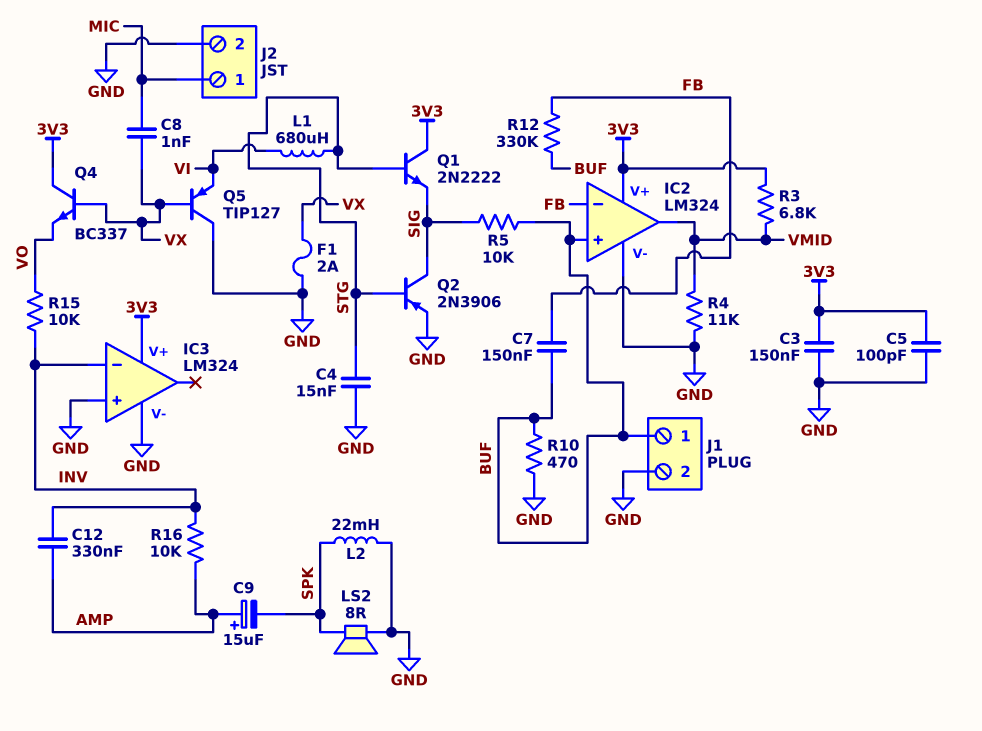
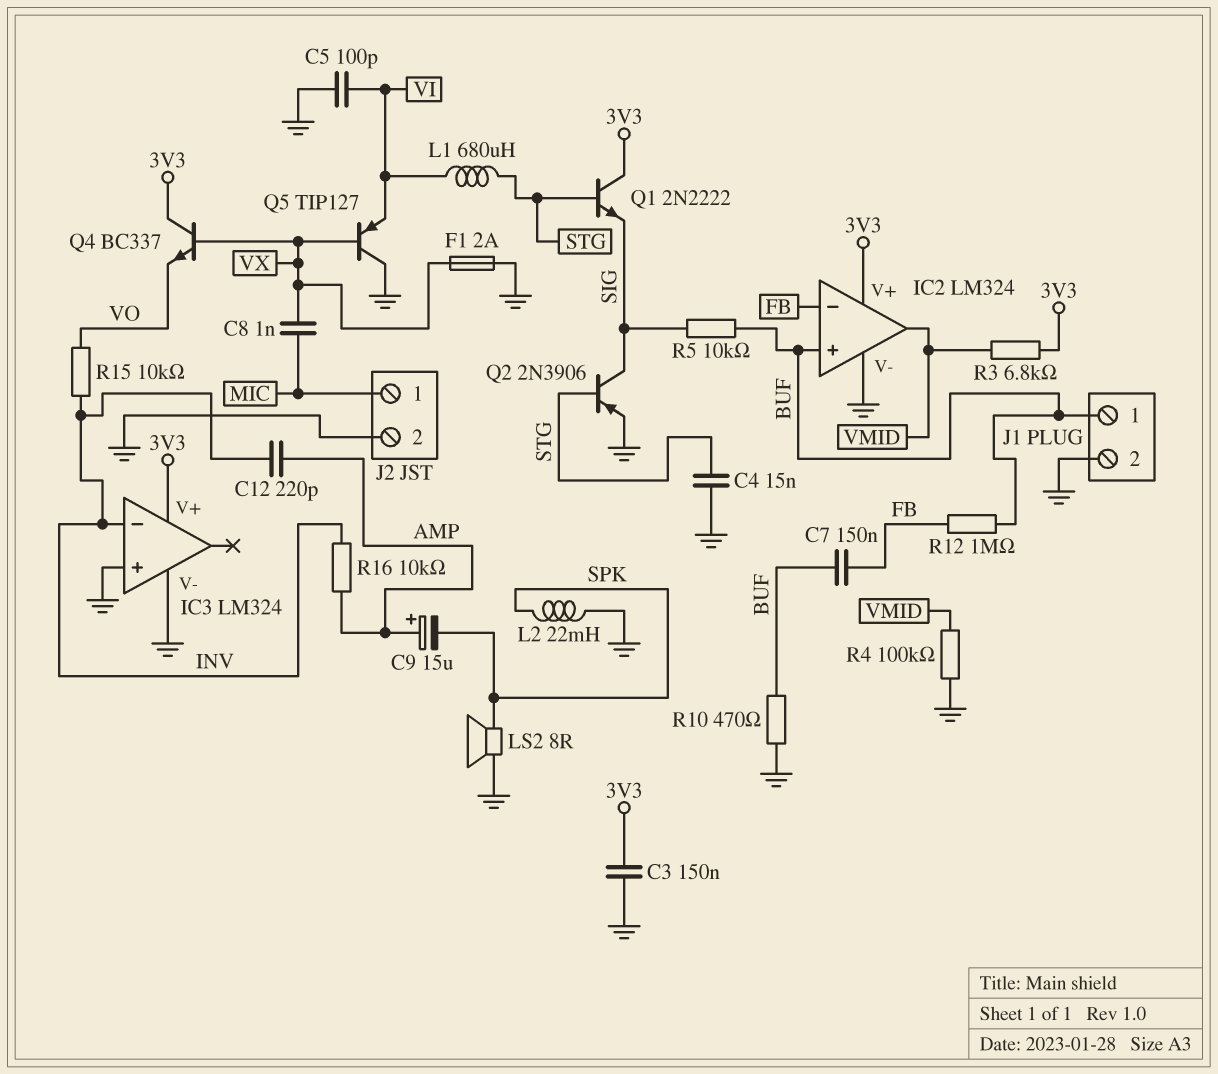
C5: 100pF (3V3, GND) -> 100pF (GND, VI)
C12: 330nF (AMP, INV) -> 220pF (AMP, INV)
R4: 11k (GND, VMID) -> 100k (GND, VMID)
R12: 330k (BUF, FB) -> 1M (BUF, FB)

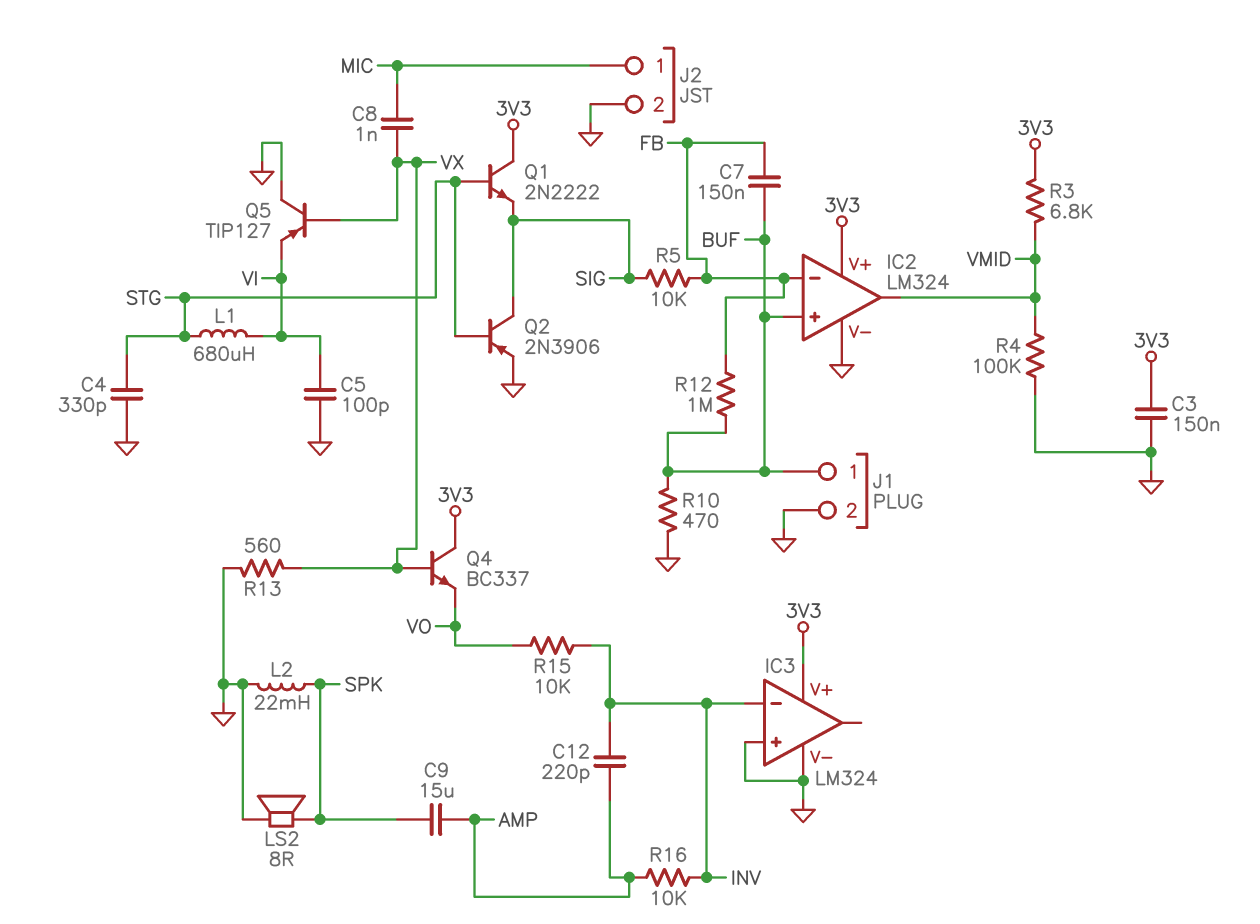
C4: 15nF (GND, STG) -> 330pF (GND, STG)
C9: 15uF (plus AMP, minus SPK) -> 15uF (AMP, SPK)
F1: 2A (GND, VX) -> none
R5: 10k (BUF, SIG) -> 10k (FB, SIG)
R13: none -> 560 (GND, VX)

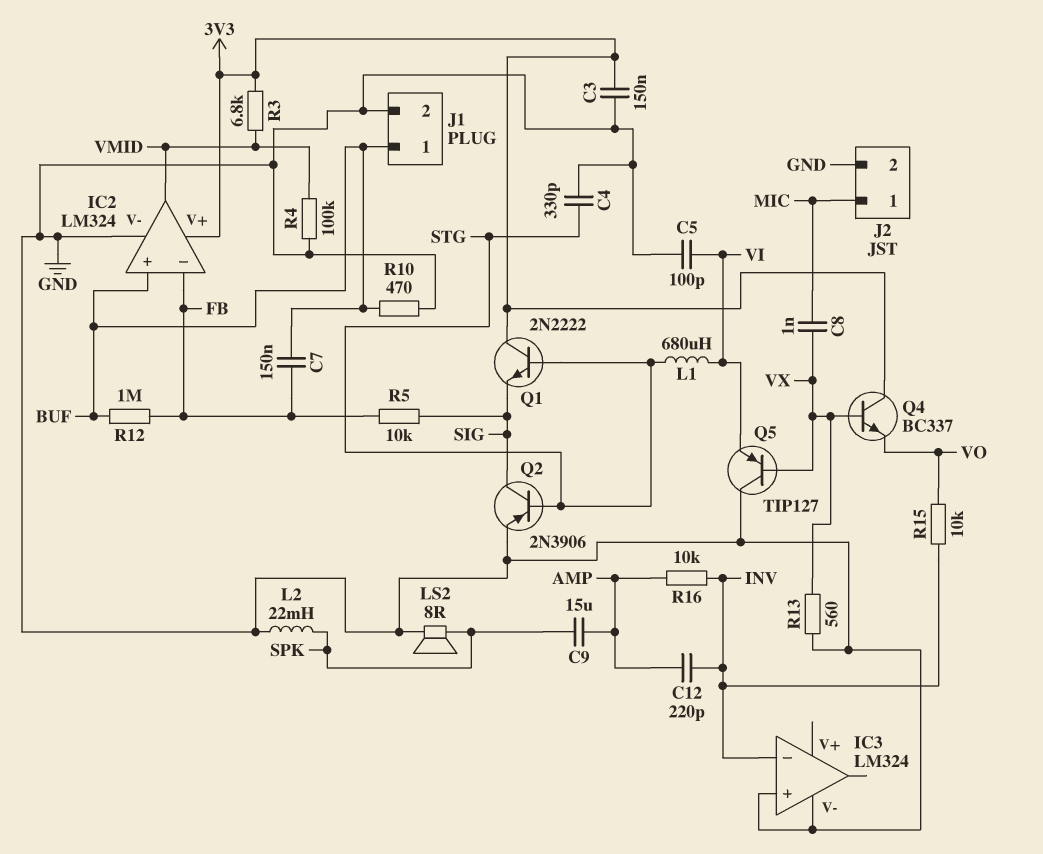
IC3 pin V+: 3V3 -> none

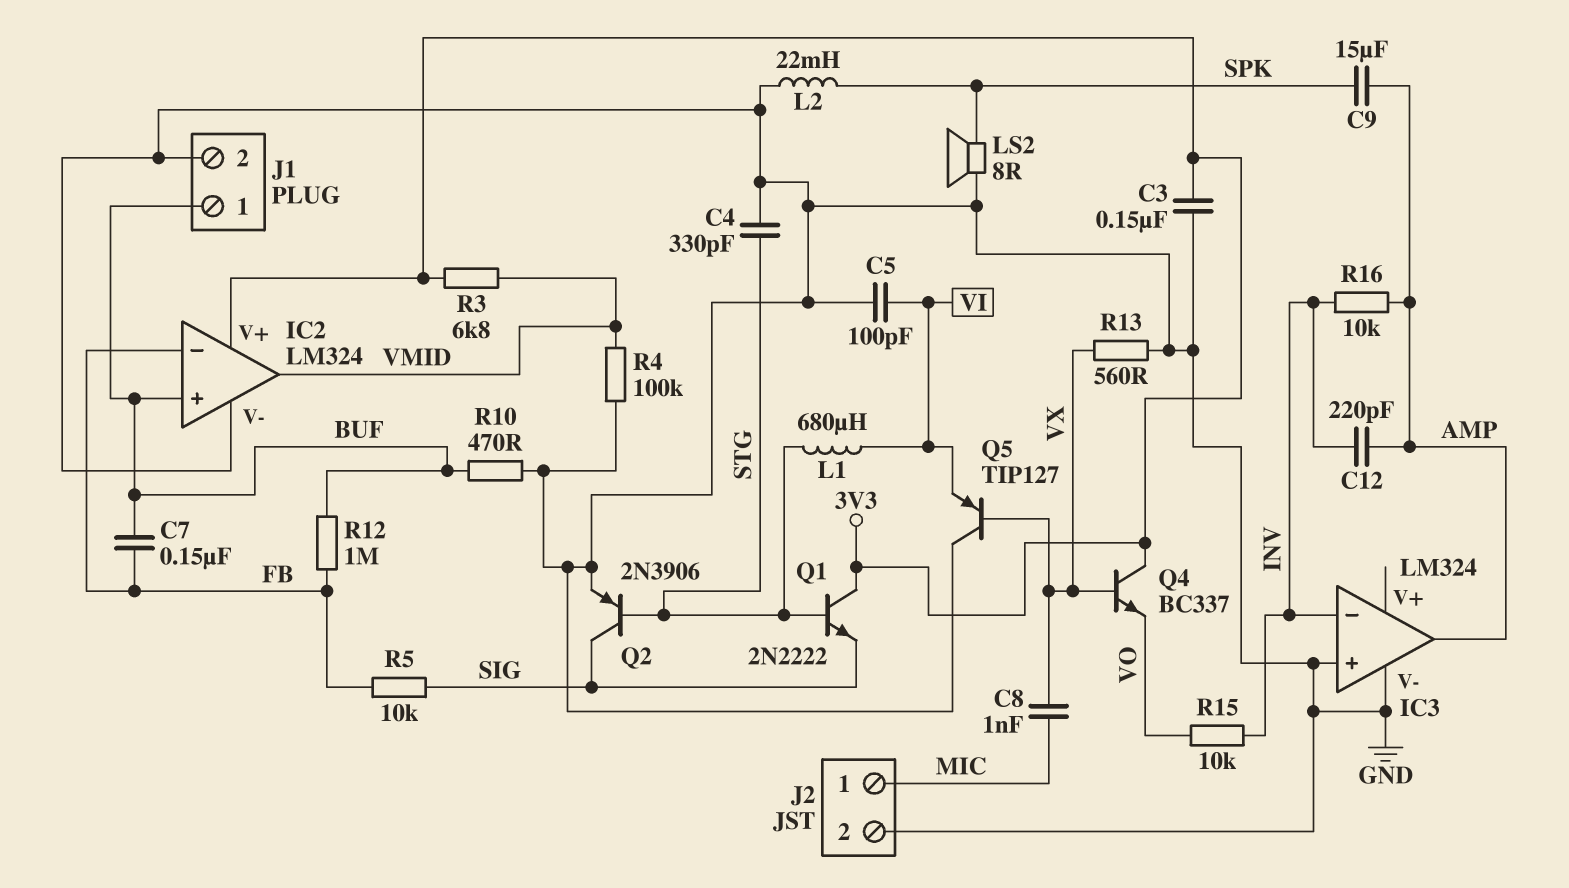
IC3 pin out: none -> AMP

